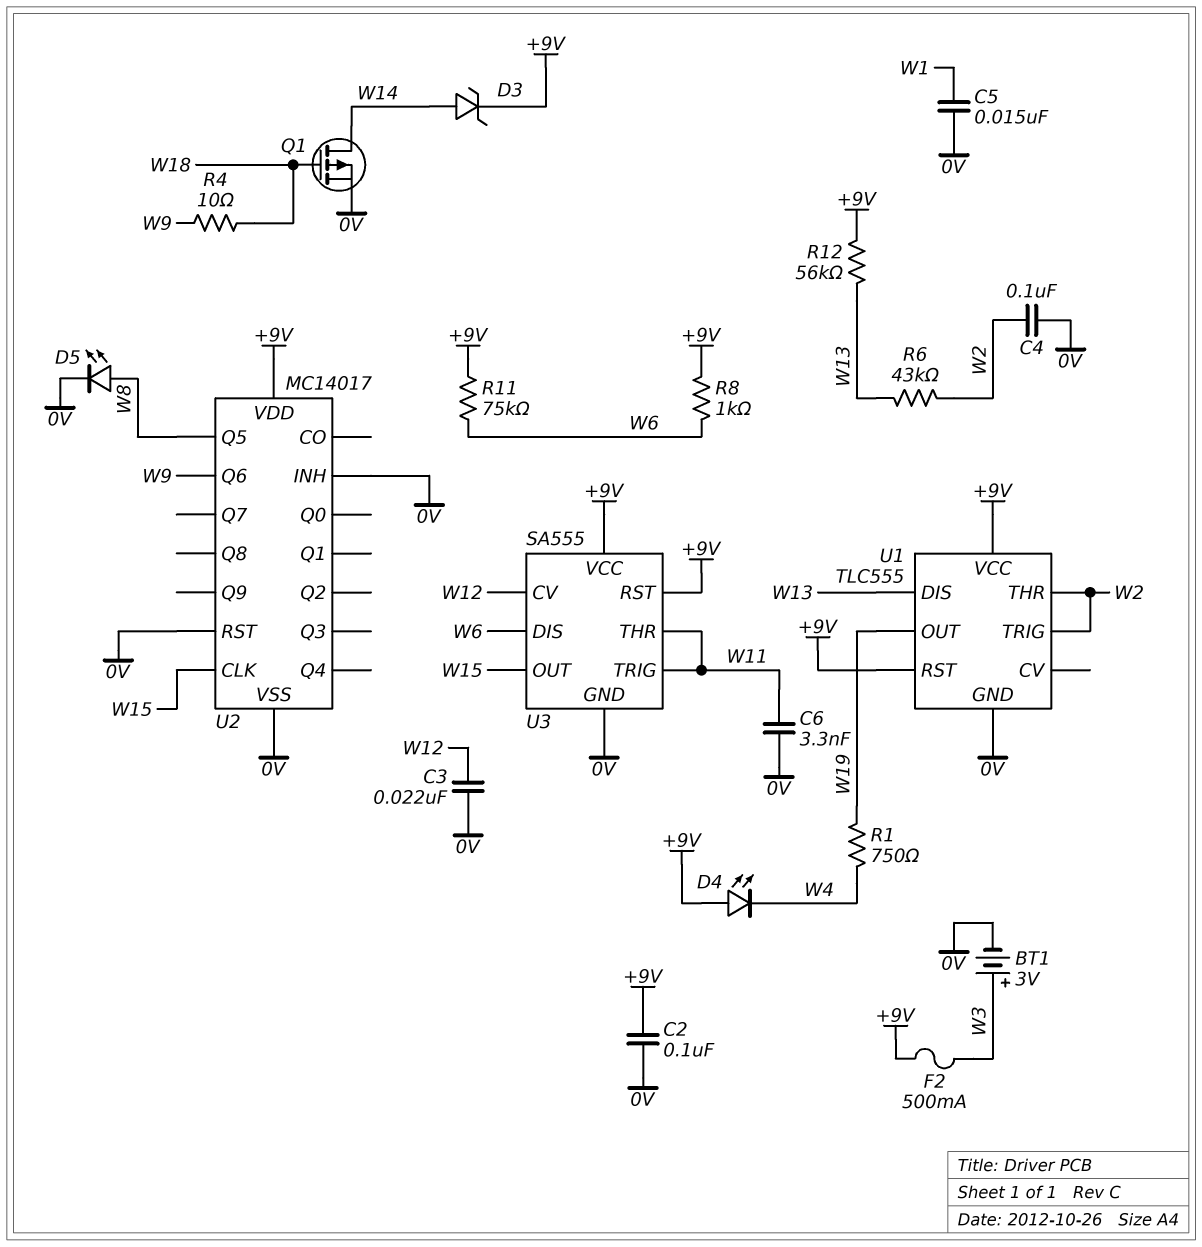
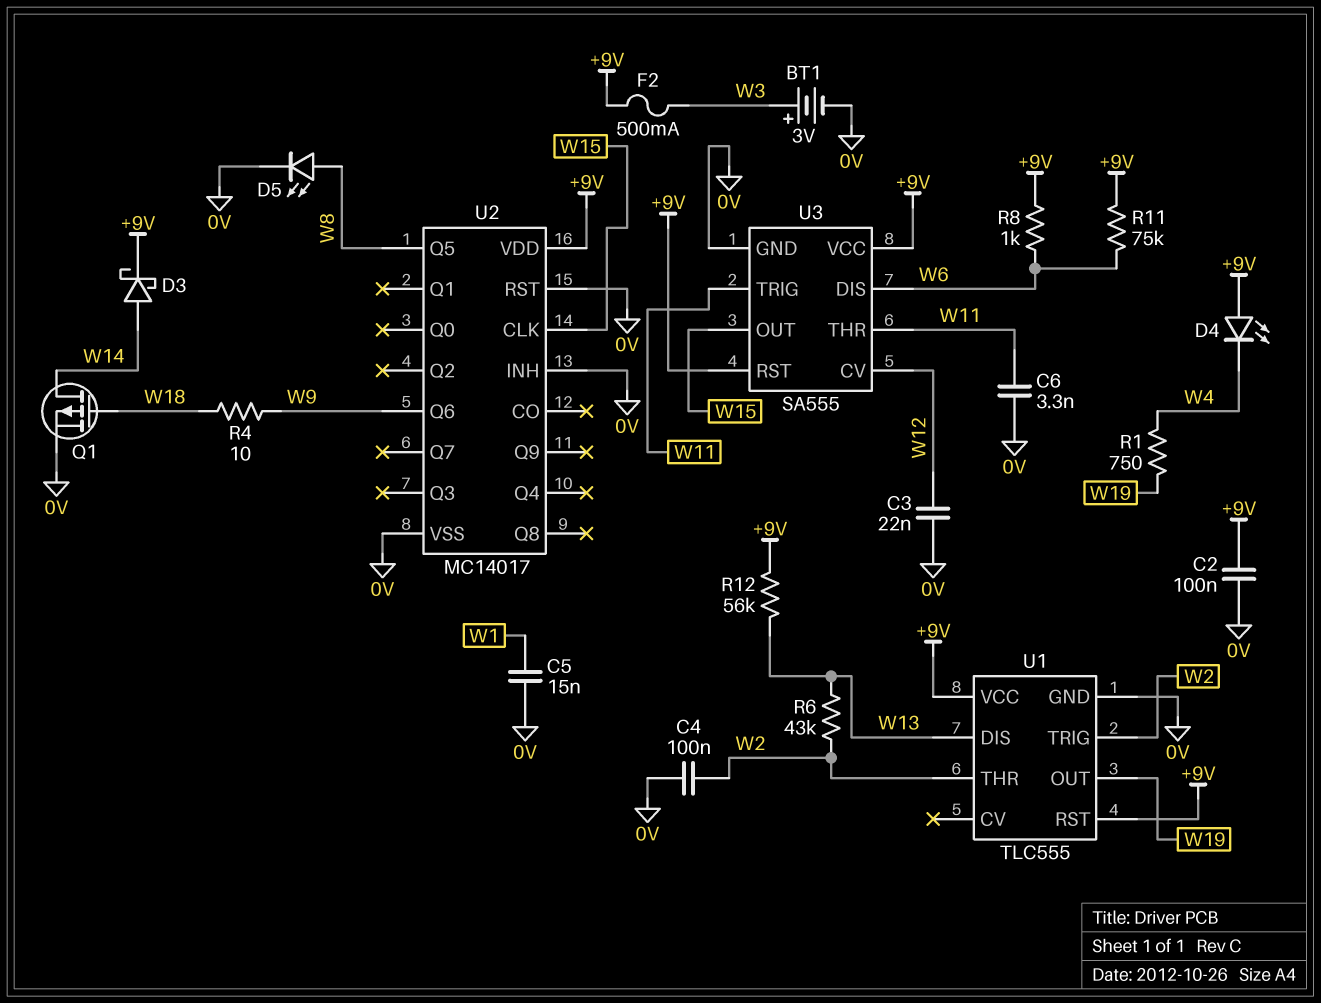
D3: zener (A W14, K +9V) -> schottky (A W14, K +9V)

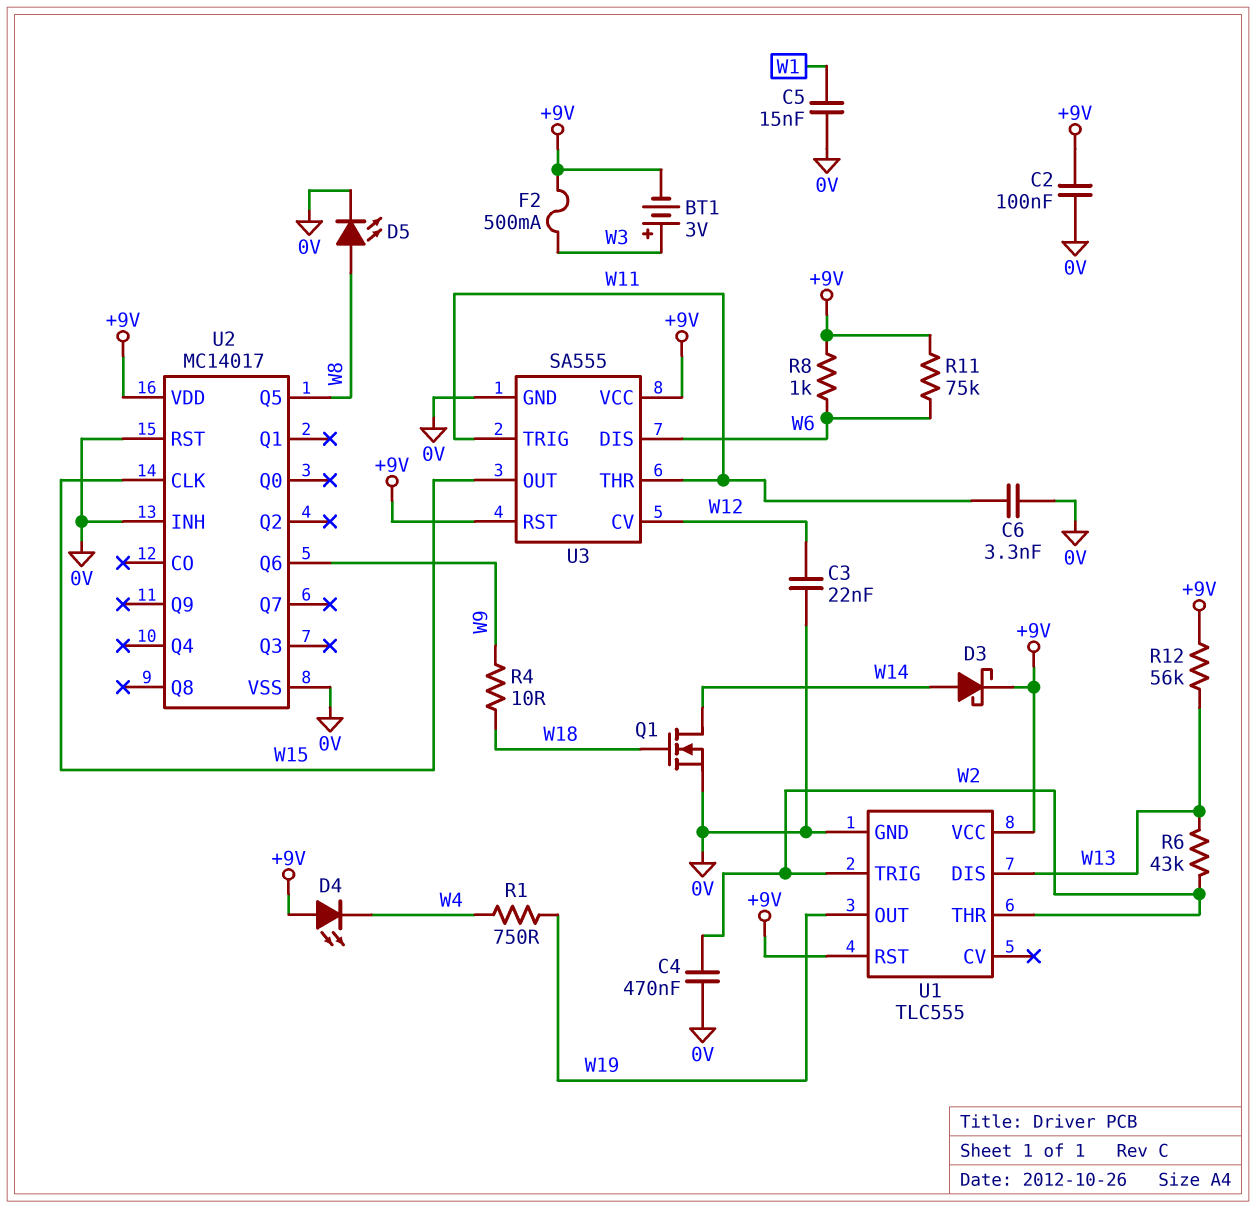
BT1: 3V (plus W3, minus 0V) -> 3V (plus W3, minus +9V)
C4: 100nF (0V, W2) -> 470nF (0V, W2)
Q1: PMOS (G W18, D W14, S 0V) -> NMOS (G W18, D W14, S 0V)

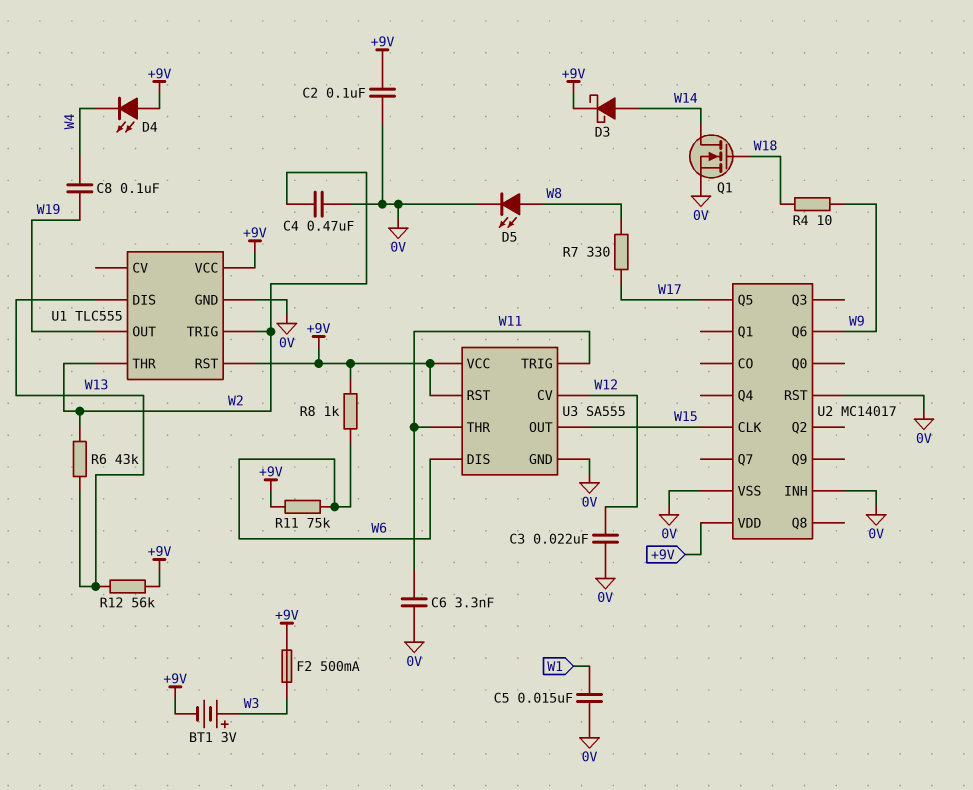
C8: none -> 100nF (W4, W19)
R1: 750 (W4, W19) -> none
R7: none -> 330 (W8, W17)
U2 pin Q5: W8 -> W17

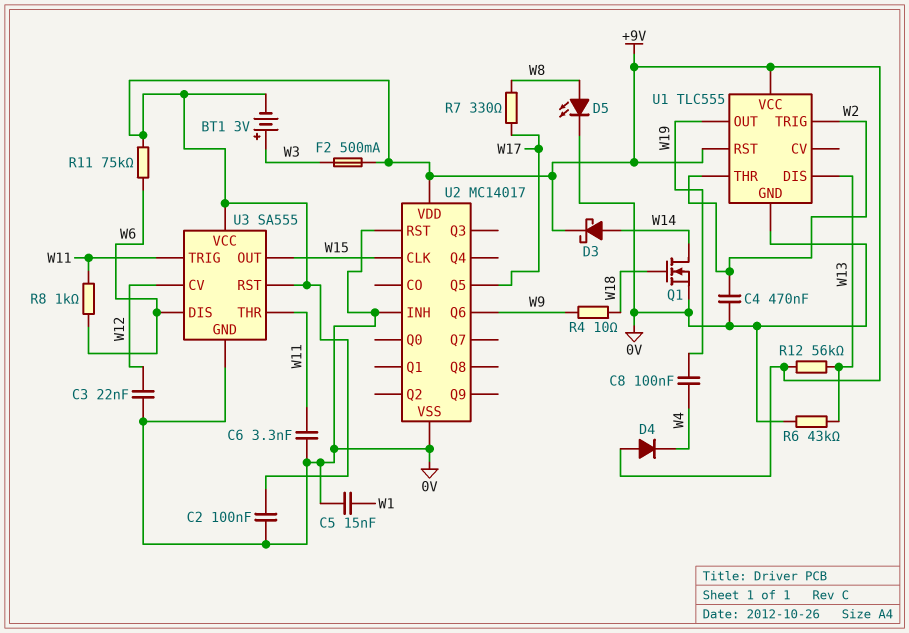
D4: LED (A +9V, K W4) -> diode (A +9V, K W4)
R6: 43k (W2, W13) -> 43k (0V, W13)
R8: 1k (+9V, W6) -> 1k (W6, W11)

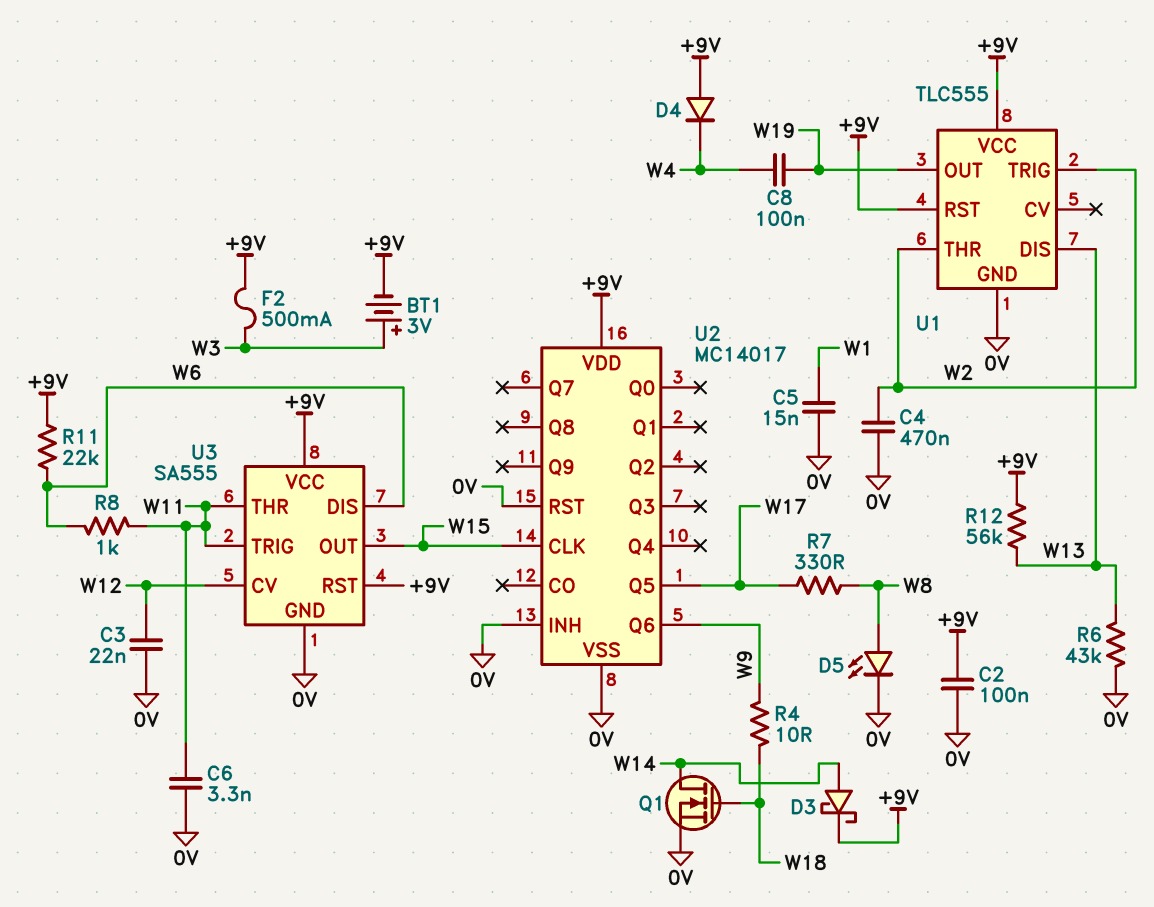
R11: 75k (+9V, W6) -> 22k (+9V, W6)

